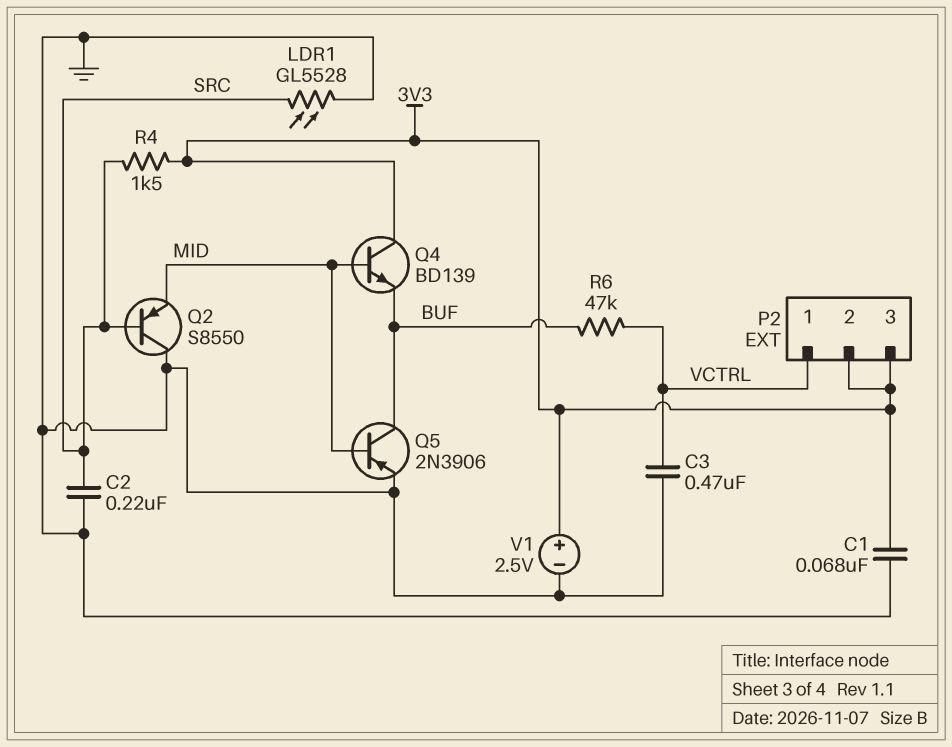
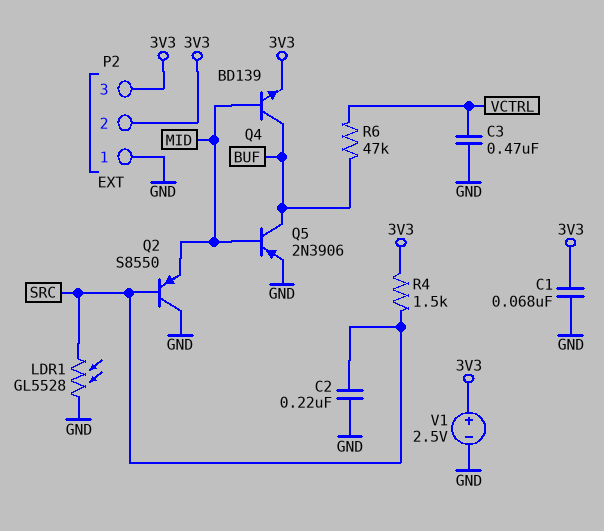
P2 pin 1: VCTRL -> GND
Q4: NPN BD139 (B MID, C 3V3, E BUF) -> NPN BD139 (B MID, C BUF, E 3V3)

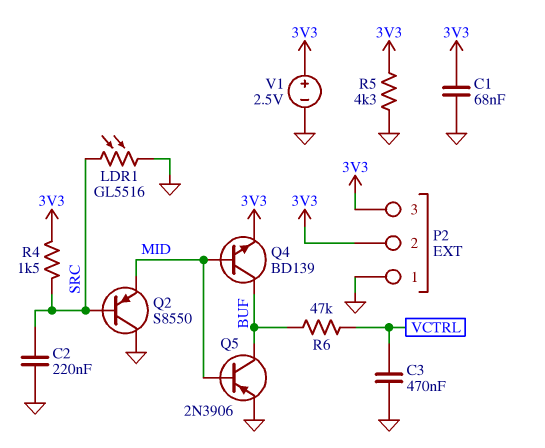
LDR1: GL5528 (GND, SRC) -> GL5516 (GND, SRC)
R5: none -> 4.3k (3V3, GND)

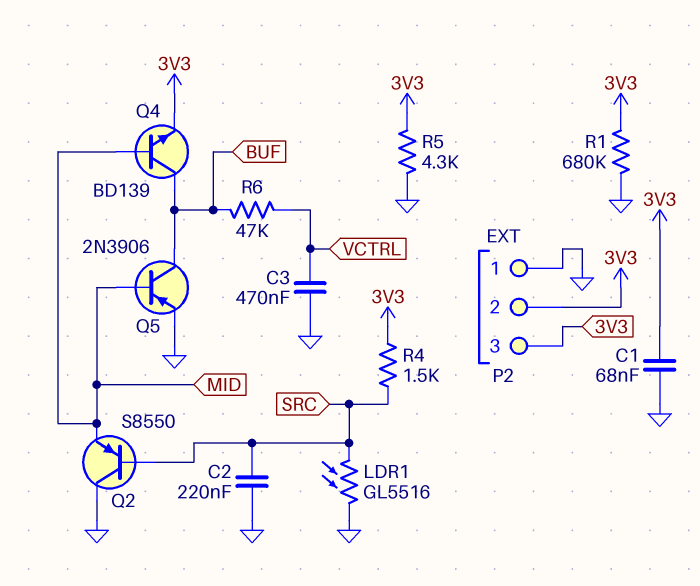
R1: none -> 680k (3V3, GND)
V1: 2.5V (plus 3V3, minus GND) -> none

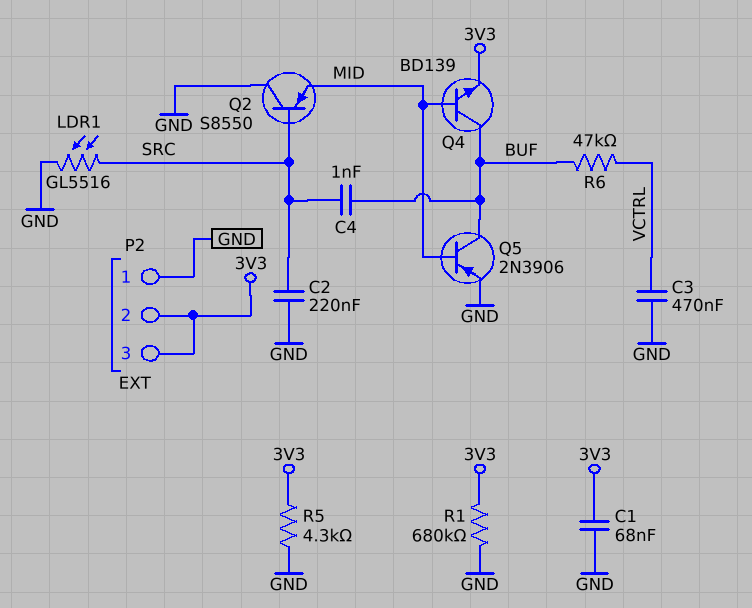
C4: none -> 1nF (BUF, SRC)
R4: 1.5k (3V3, SRC) -> none

